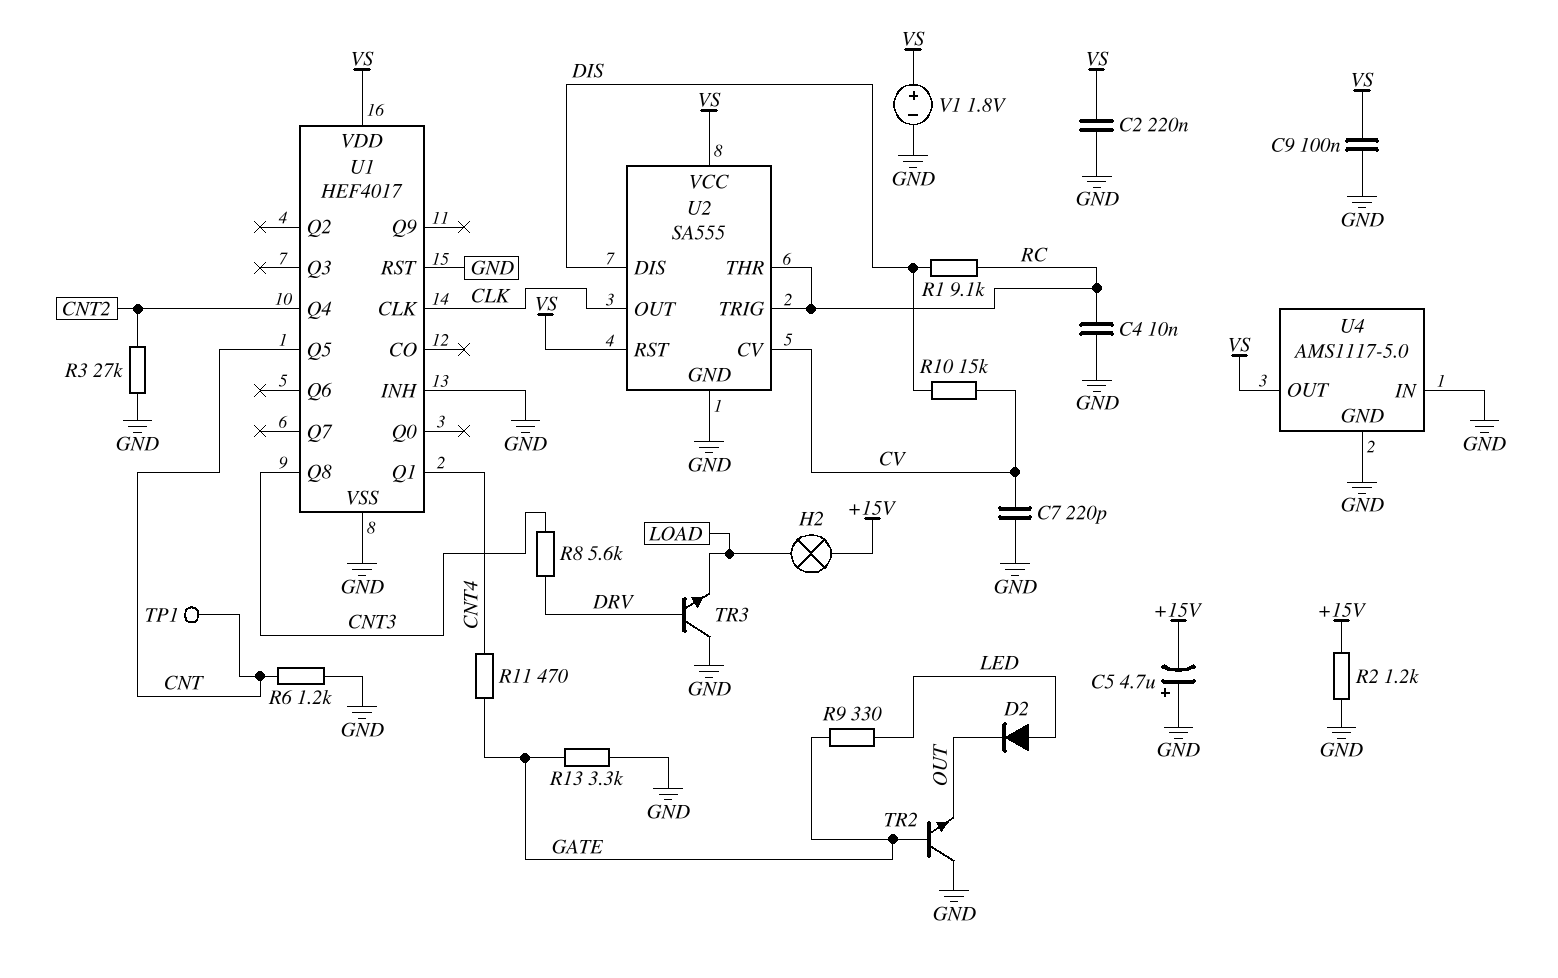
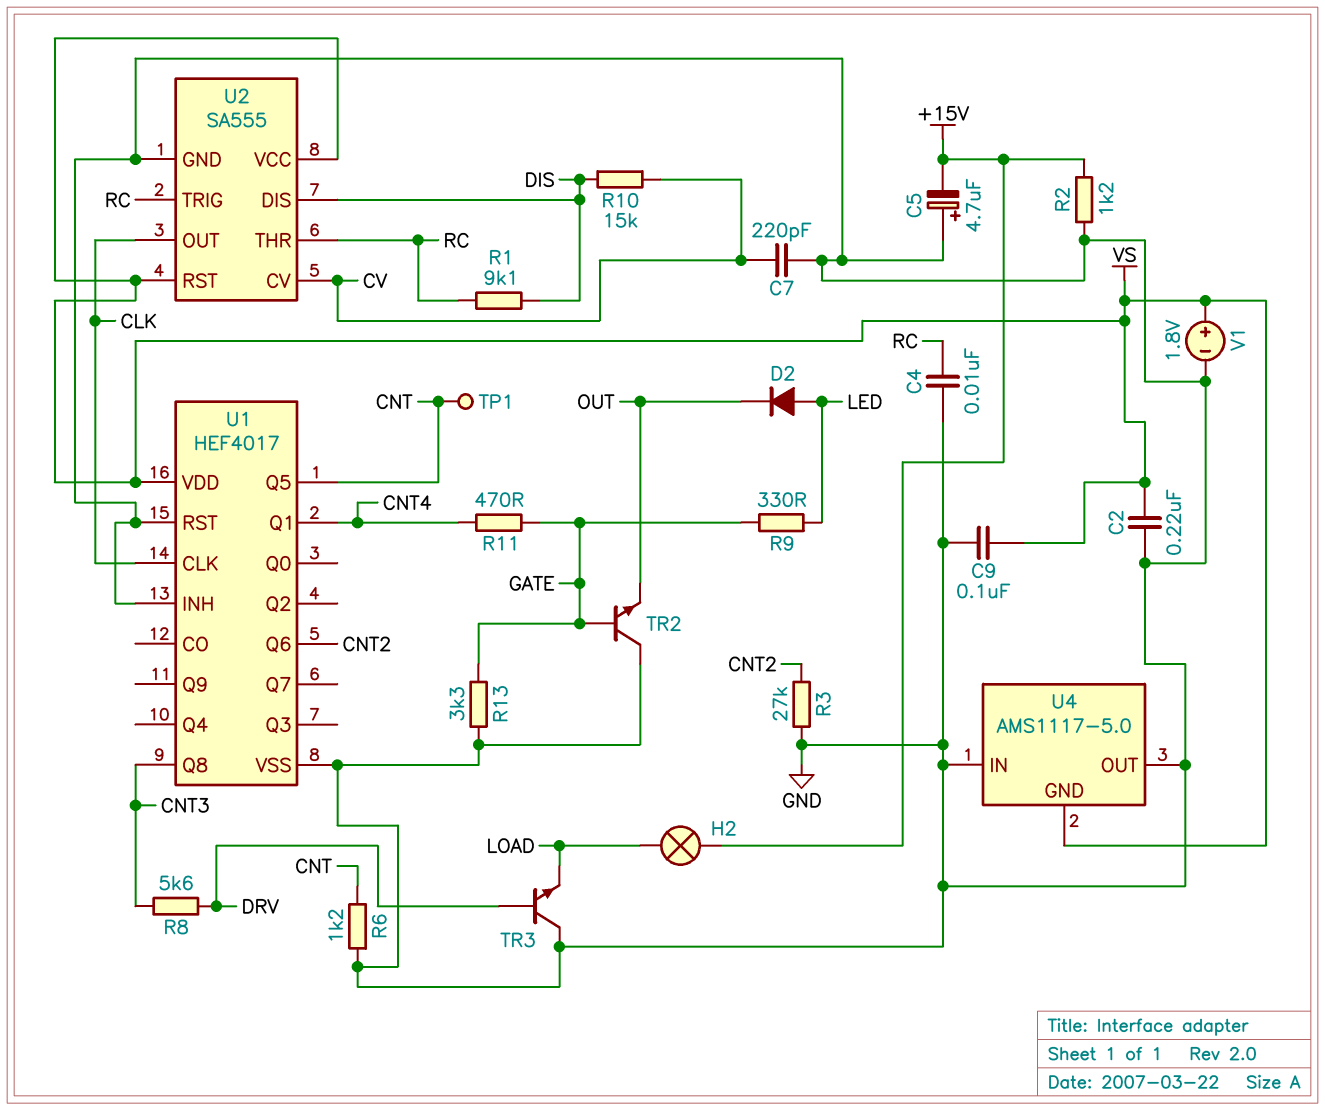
U1 pin Q4: CNT2 -> none
U1 pin Q6: none -> CNT2
U4 pin GND: GND -> VS
U4 pin OUT: VS -> GND

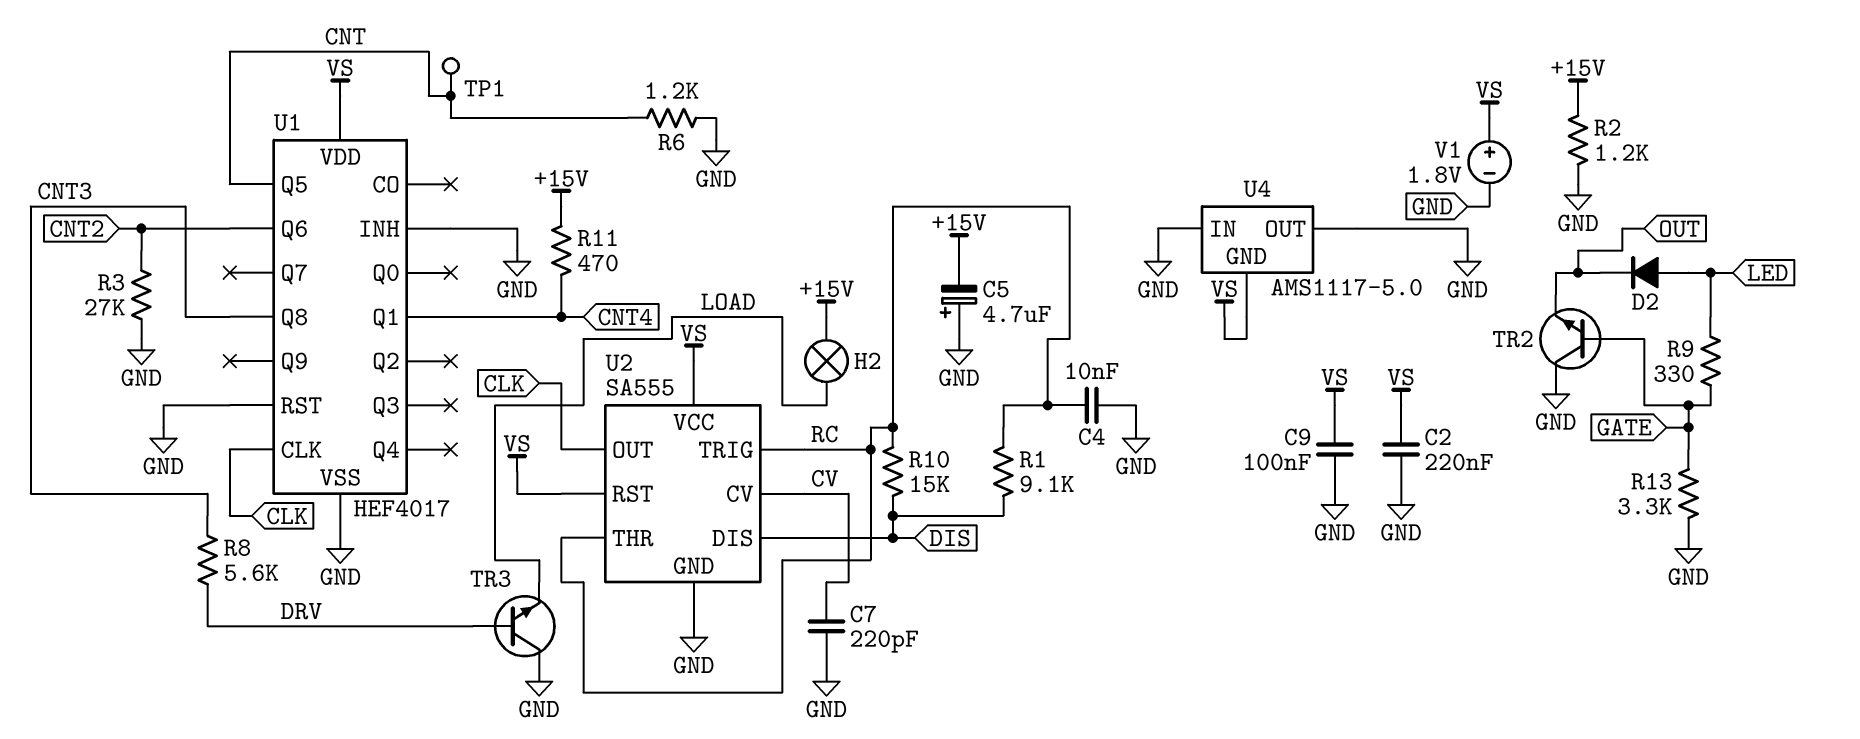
R10: 15k (CV, DIS) -> 15k (DIS, RC)
R11: 470 (CNT4, GATE) -> 470 (+15V, CNT4)

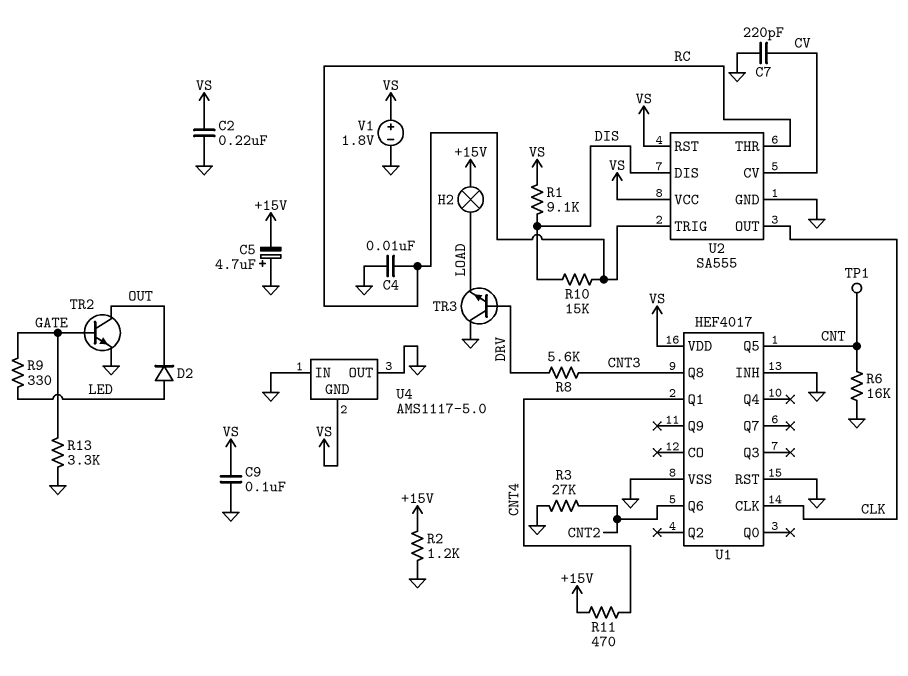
R1: 9.1k (DIS, RC) -> 9.1k (DIS, VS)
R6: 1.2k (CNT, GND) -> 16k (CNT, GND)
TR2: NPN (B GATE, C GND, E OUT) -> NPN (B GATE, C OUT, E GND)

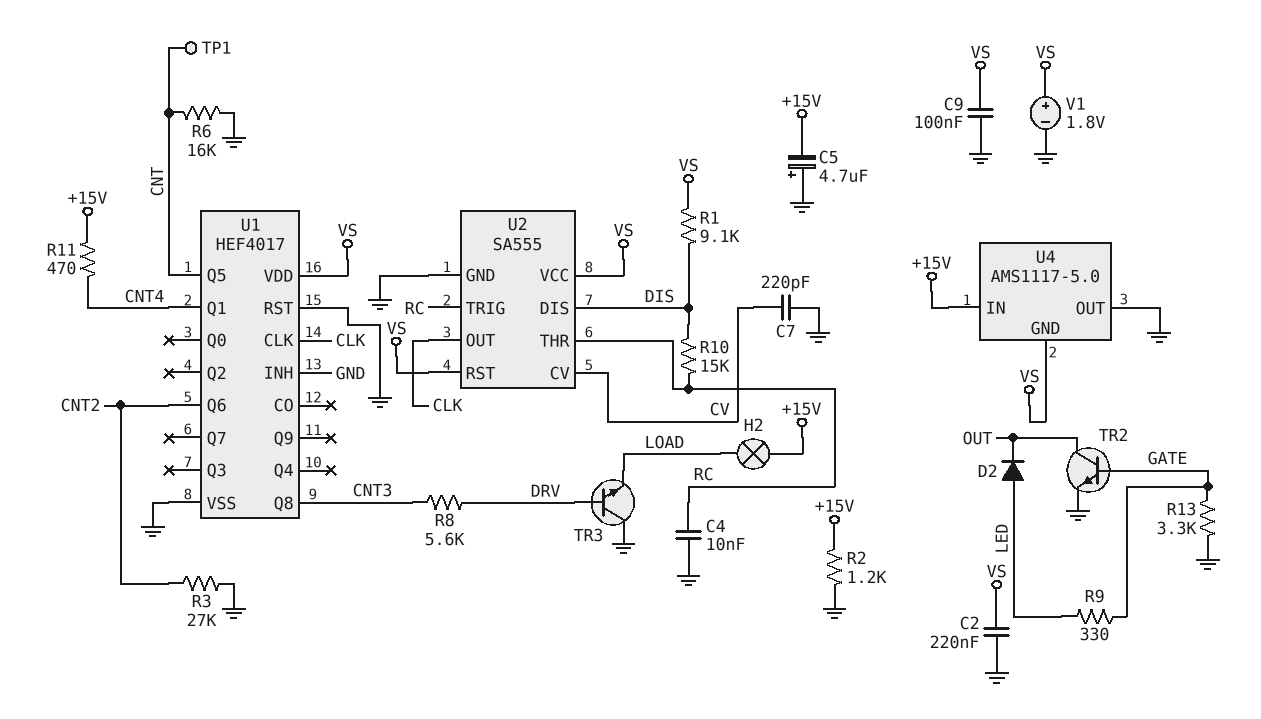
U4 pin IN: GND -> +15V

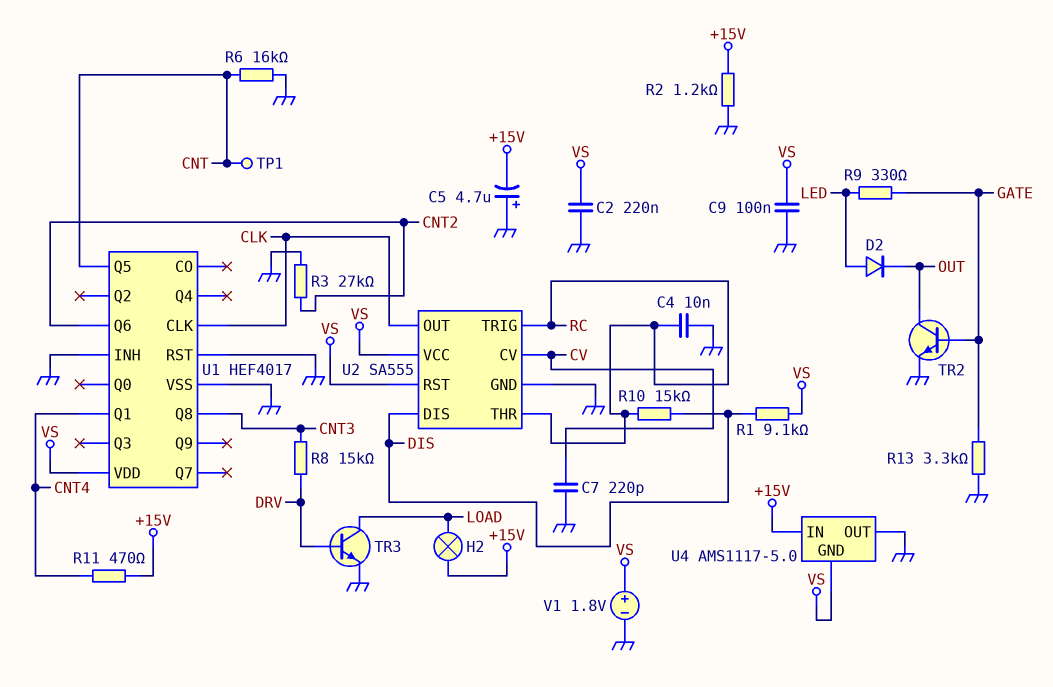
R8: 5.6k (CNT3, DRV) -> 15k (CNT3, DRV)
TR3: NPN (B DRV, C GND, E LOAD) -> NPN (B DRV, C LOAD, E GND)

